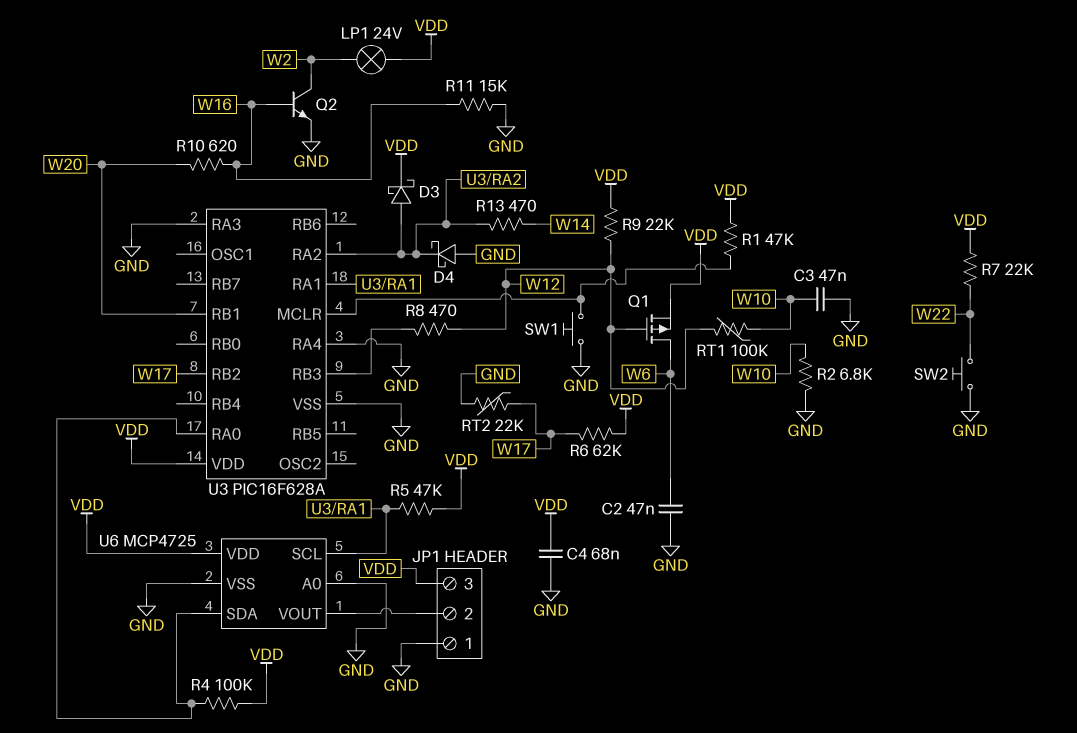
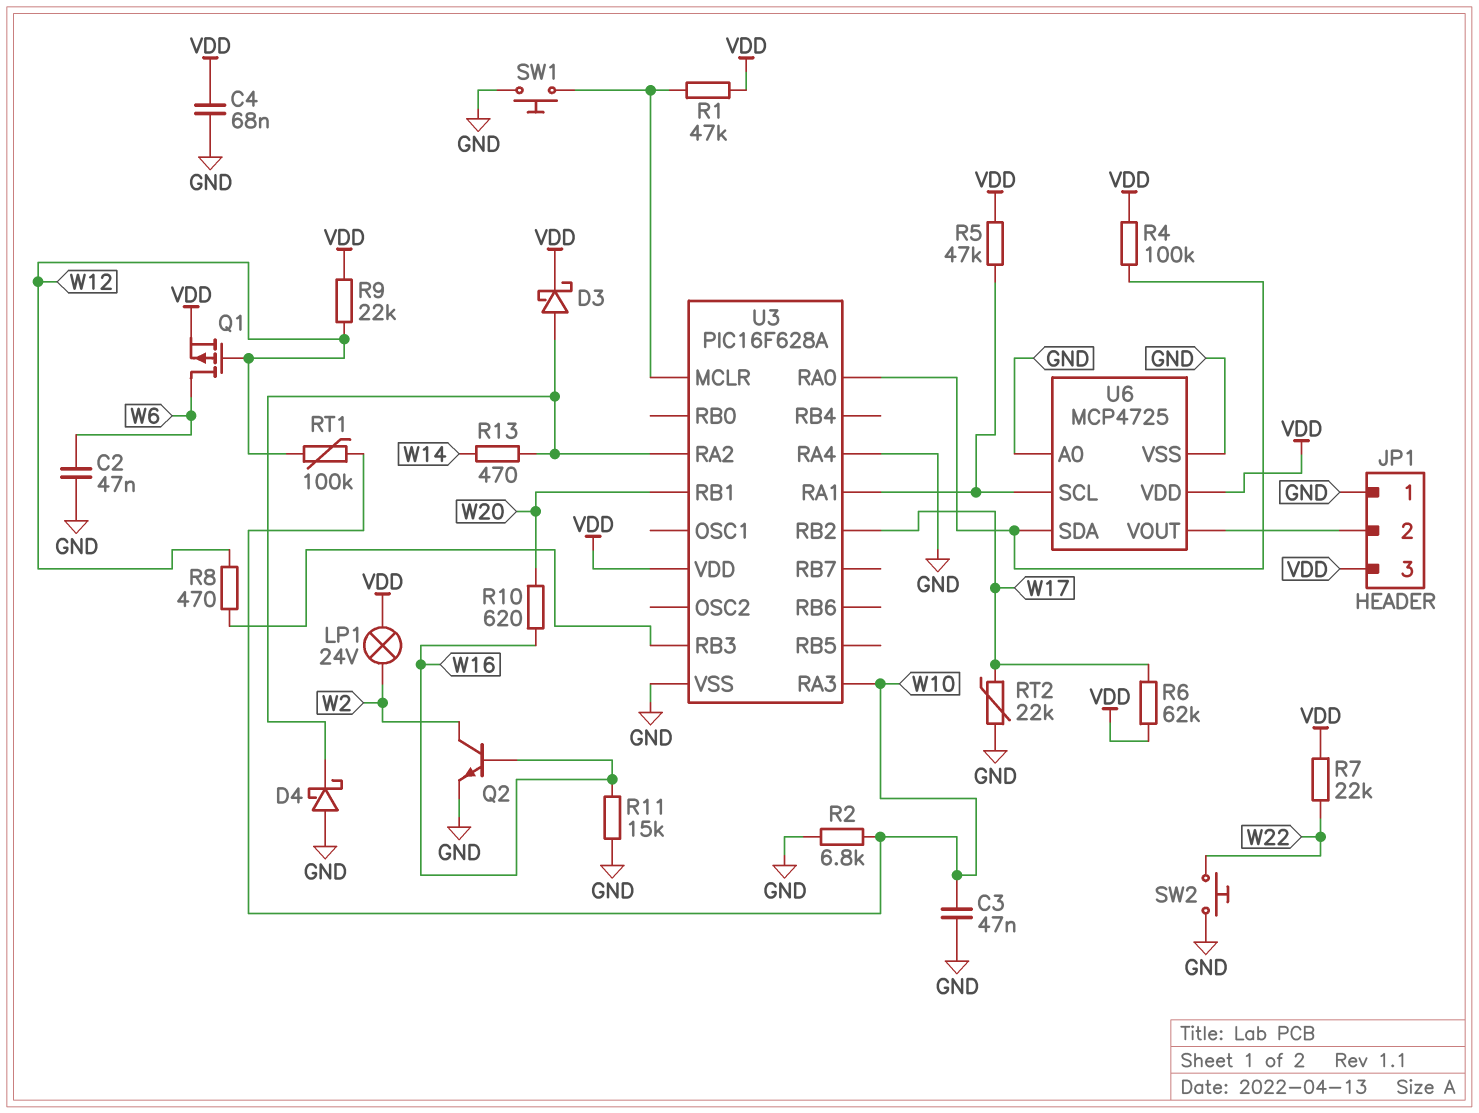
U3 pin RA3: GND -> W10

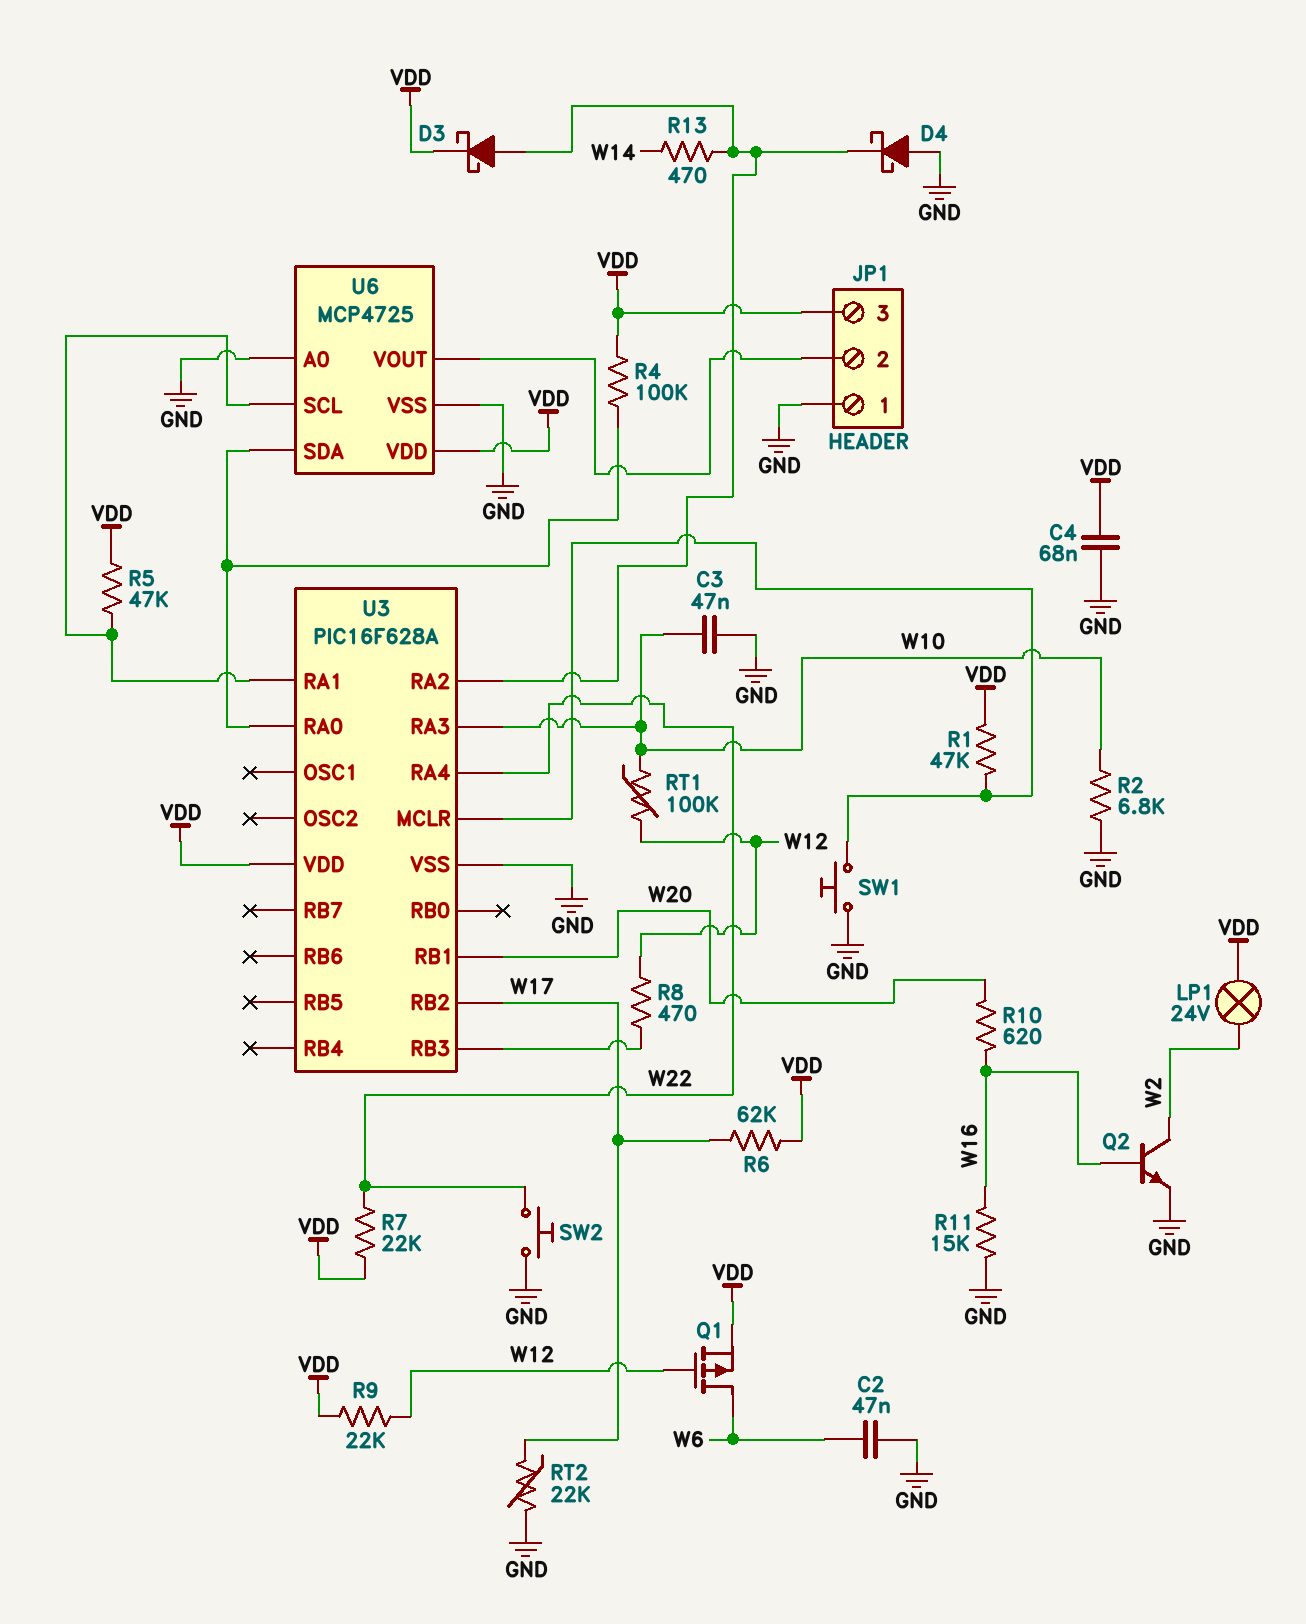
U3 pin RA4: GND -> W22

